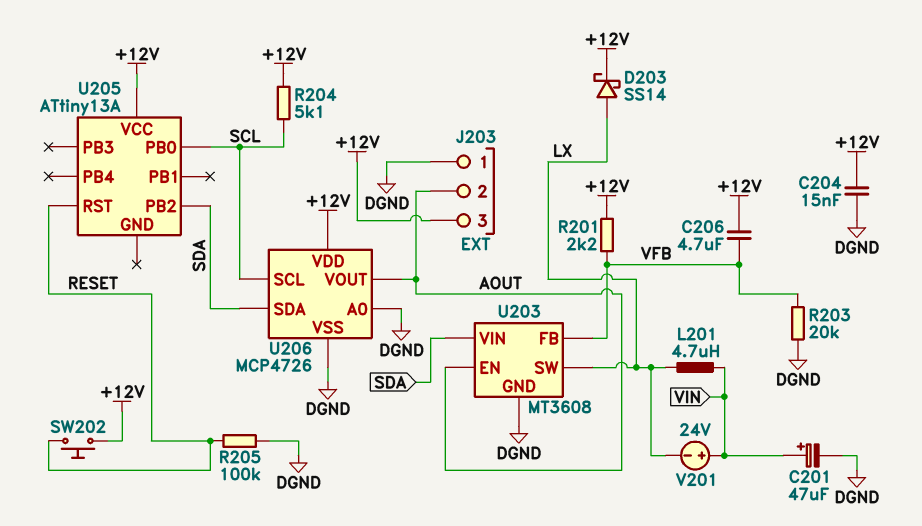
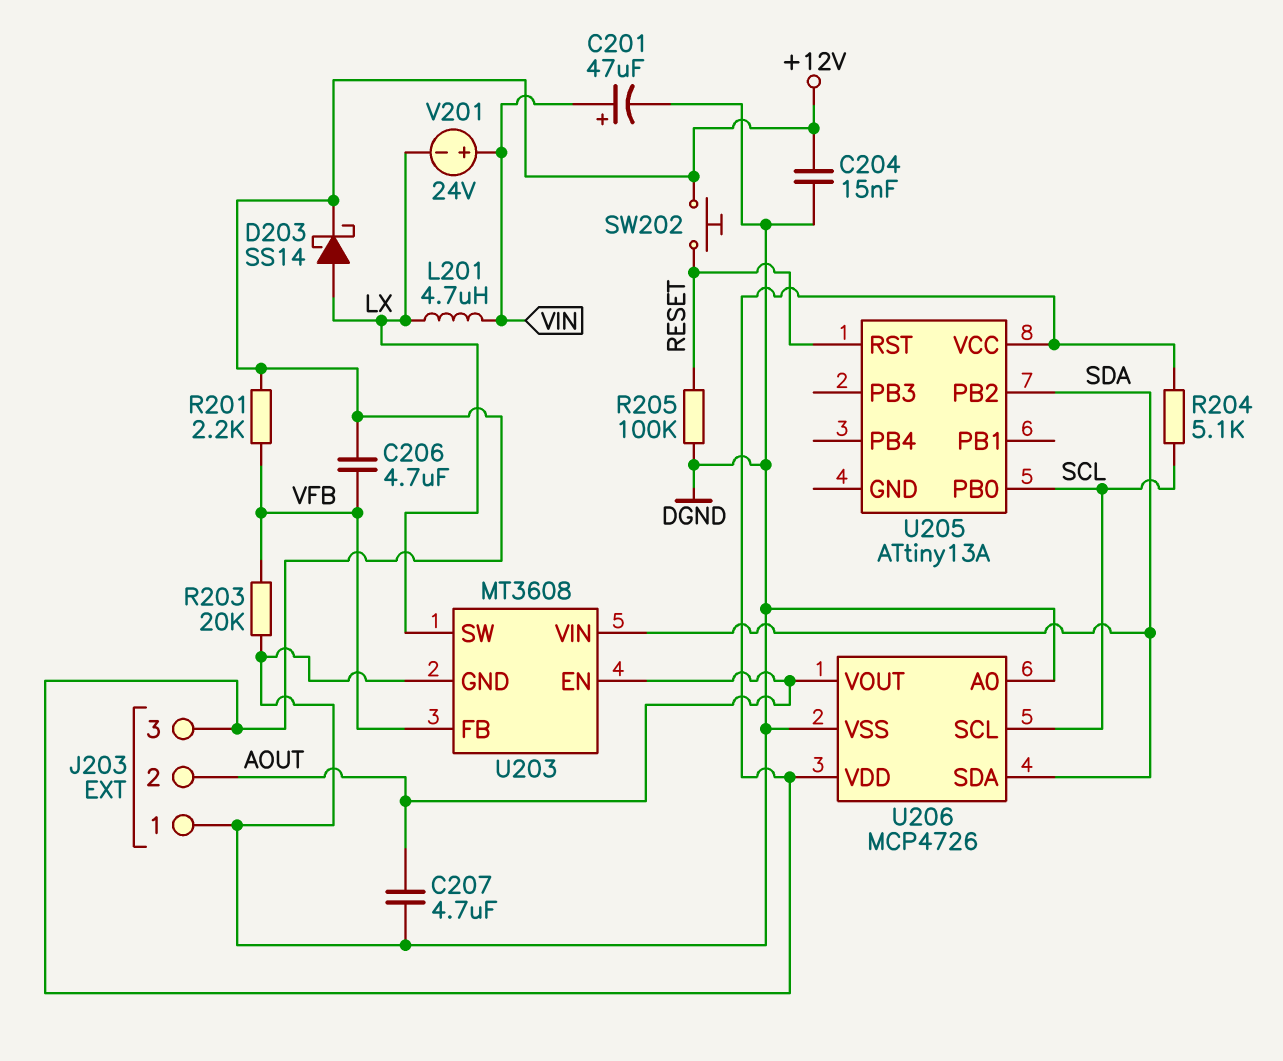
C207: none -> 4.7uF (AOUT, DGND)

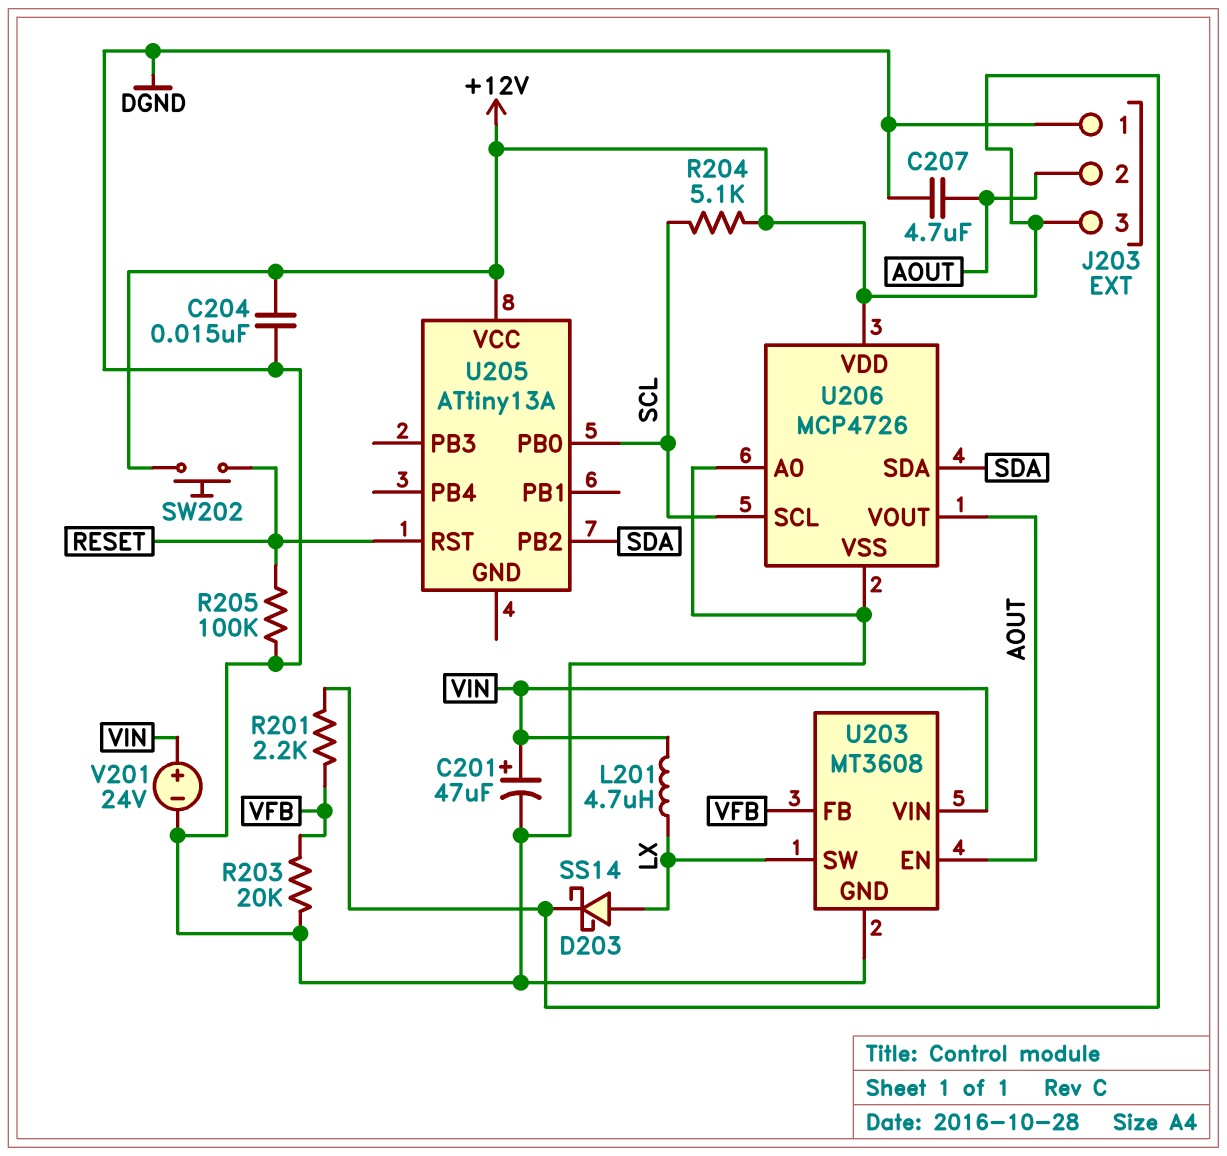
C206: 4.7uF (+12V, VFB) -> none
U203 pin VIN: SDA -> VIN
V201: 24V (plus VIN, minus LX) -> 24V (plus VIN, minus DGND)

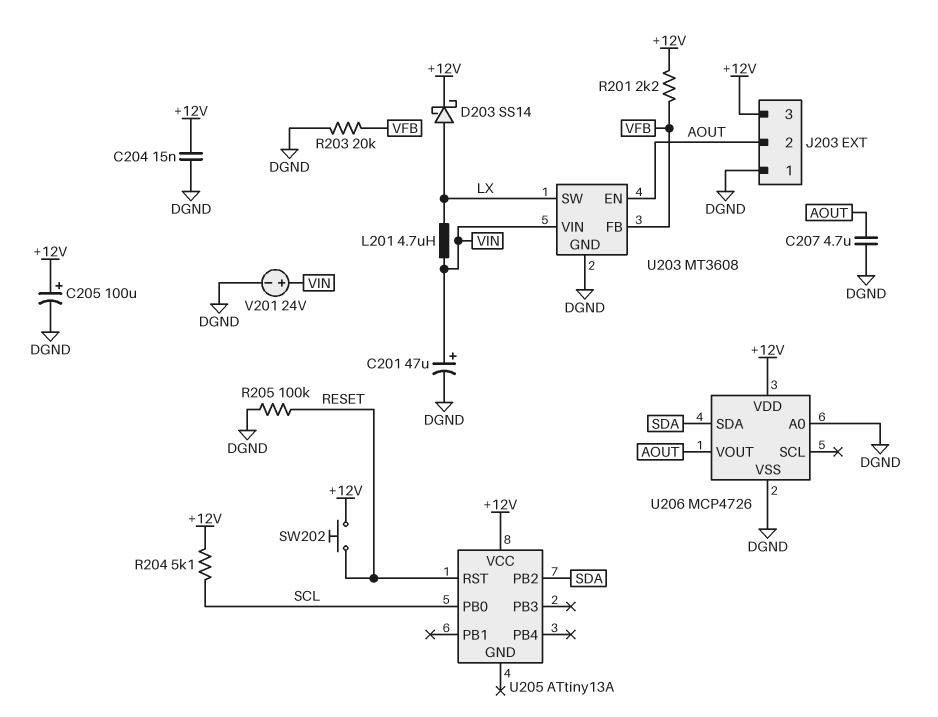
C205: none -> 100uF (plus +12V, minus DGND)
U206 pin SCL: SCL -> none

